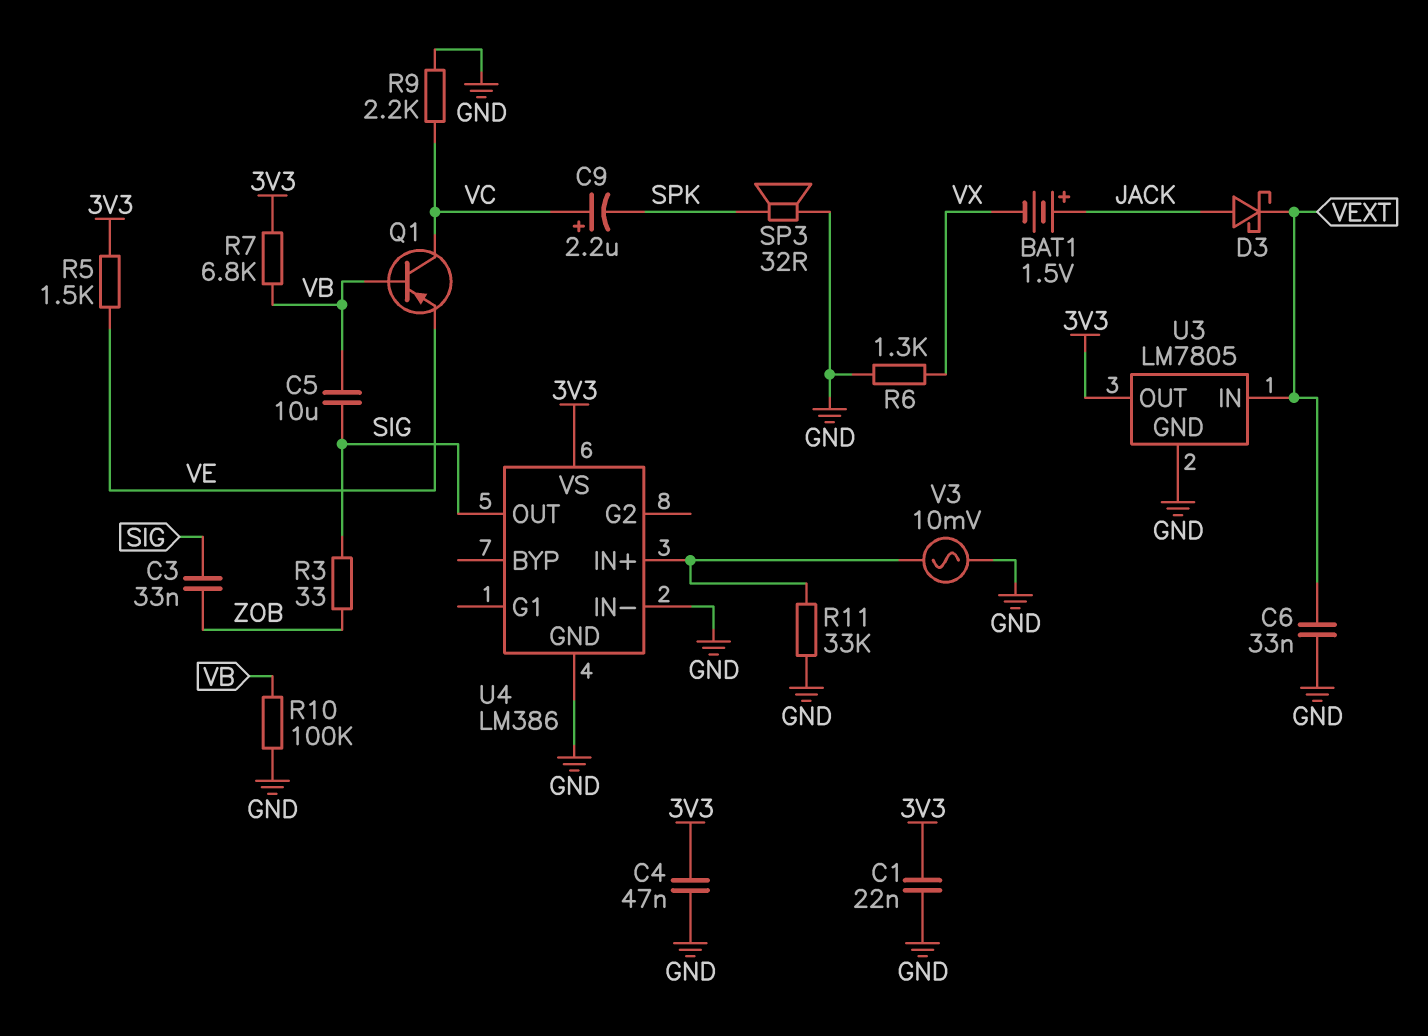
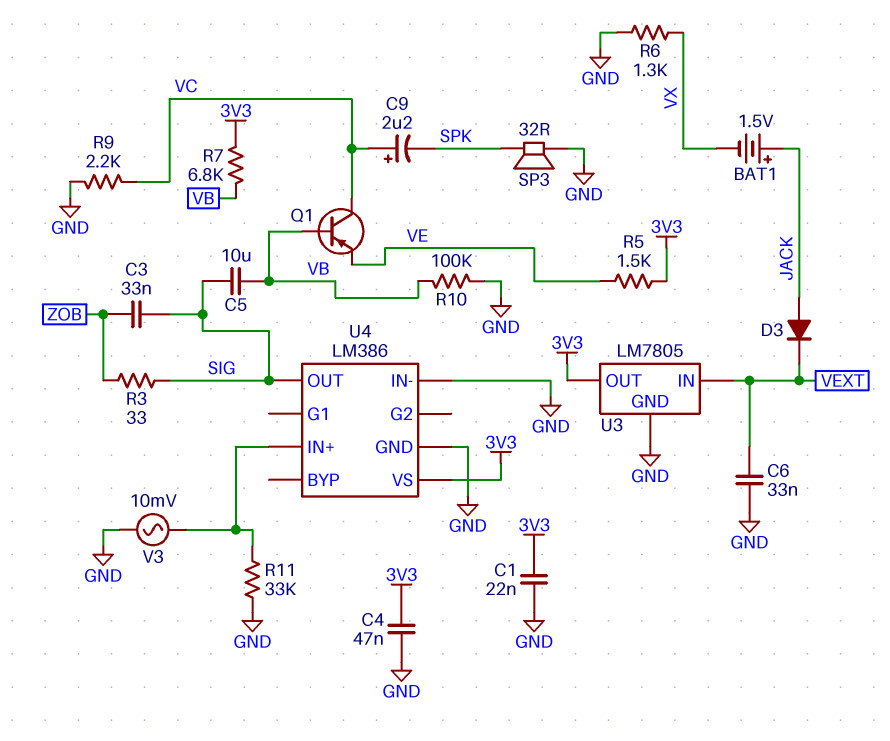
D3: schottky (A JACK, K VEXT) -> diode (A JACK, K VEXT)

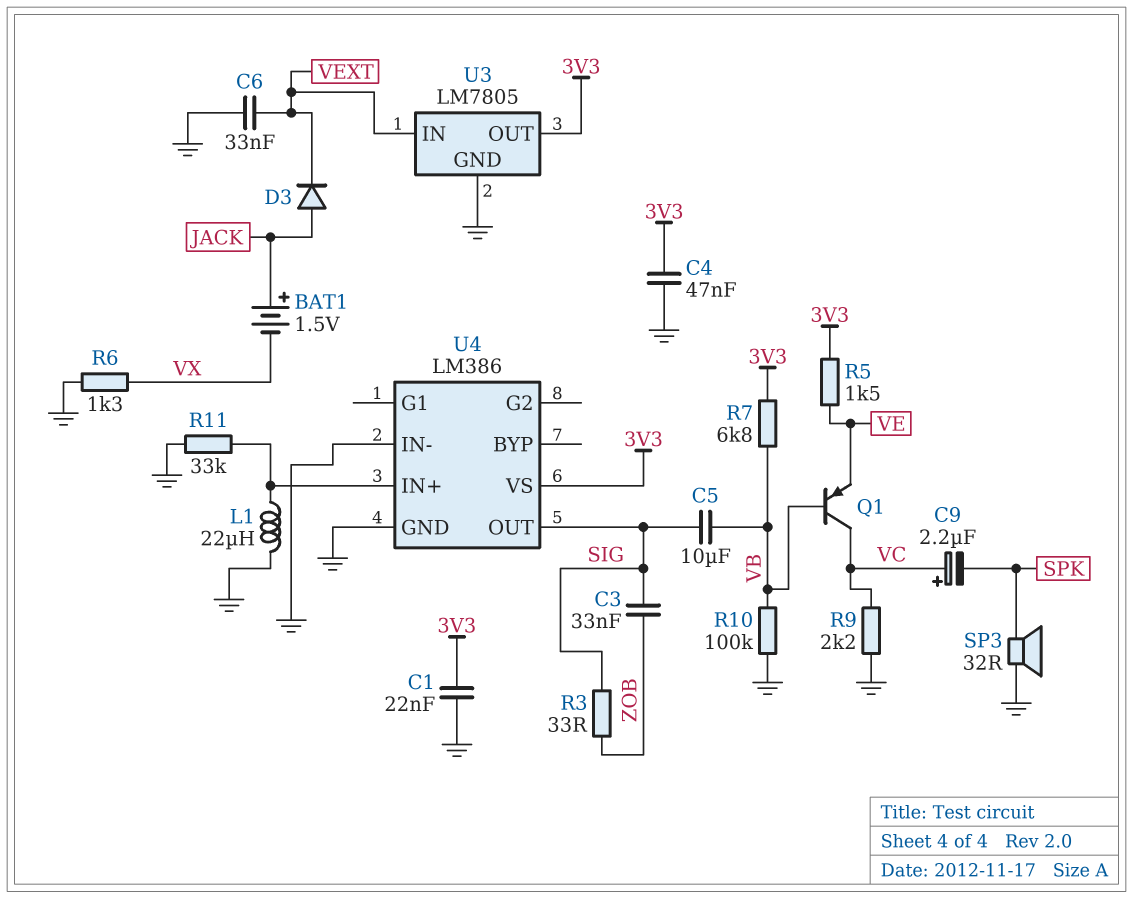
L1: none -> 22uH (GND, U4/IN+)
V3: AC 10mV (GND, U4/IN+) -> none

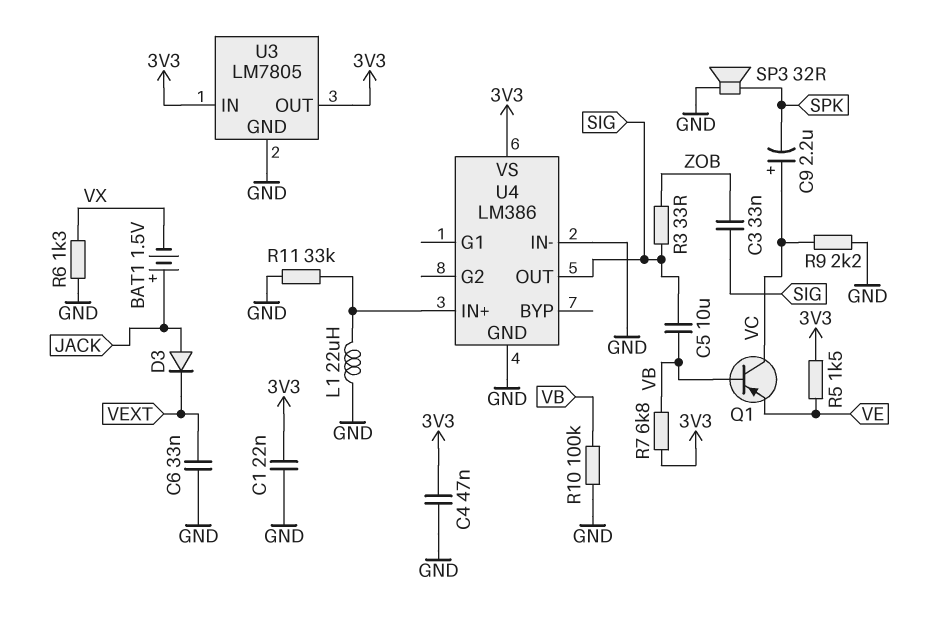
U3 pin IN: VEXT -> 3V3

